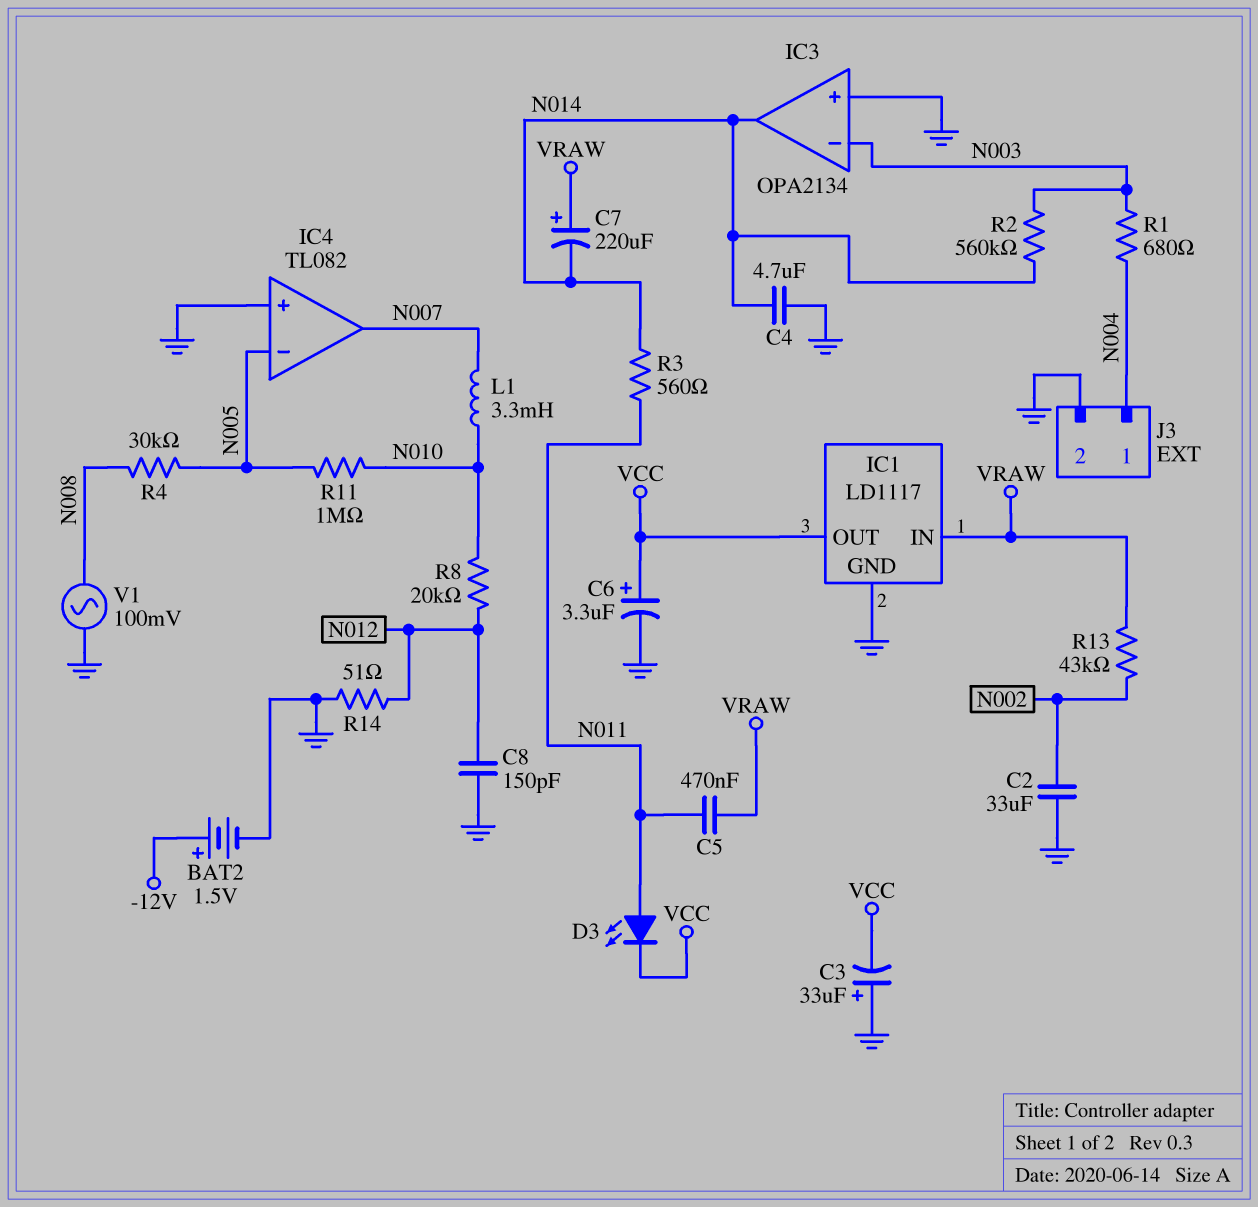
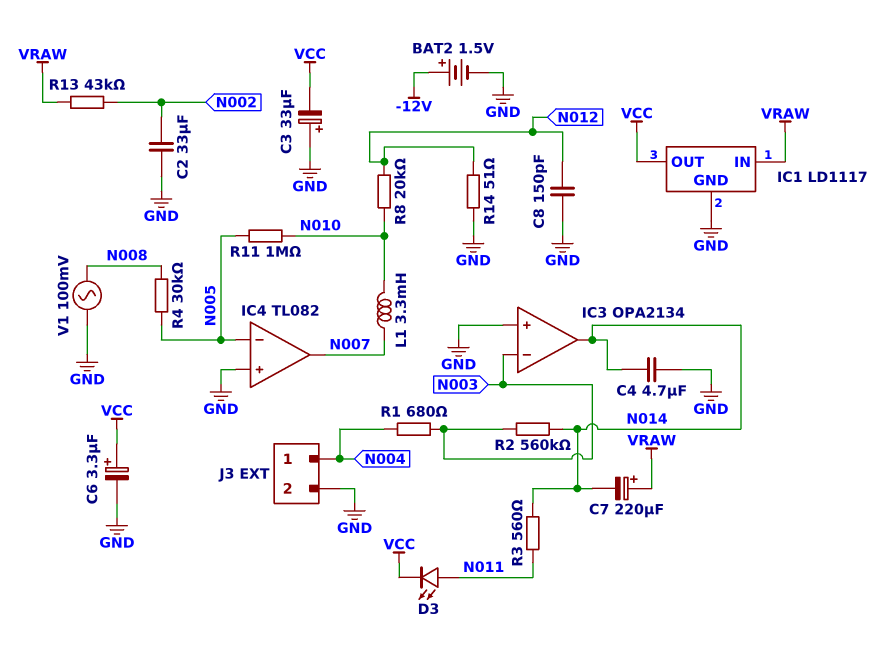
C5: 470nF (N011, VRAW) -> none

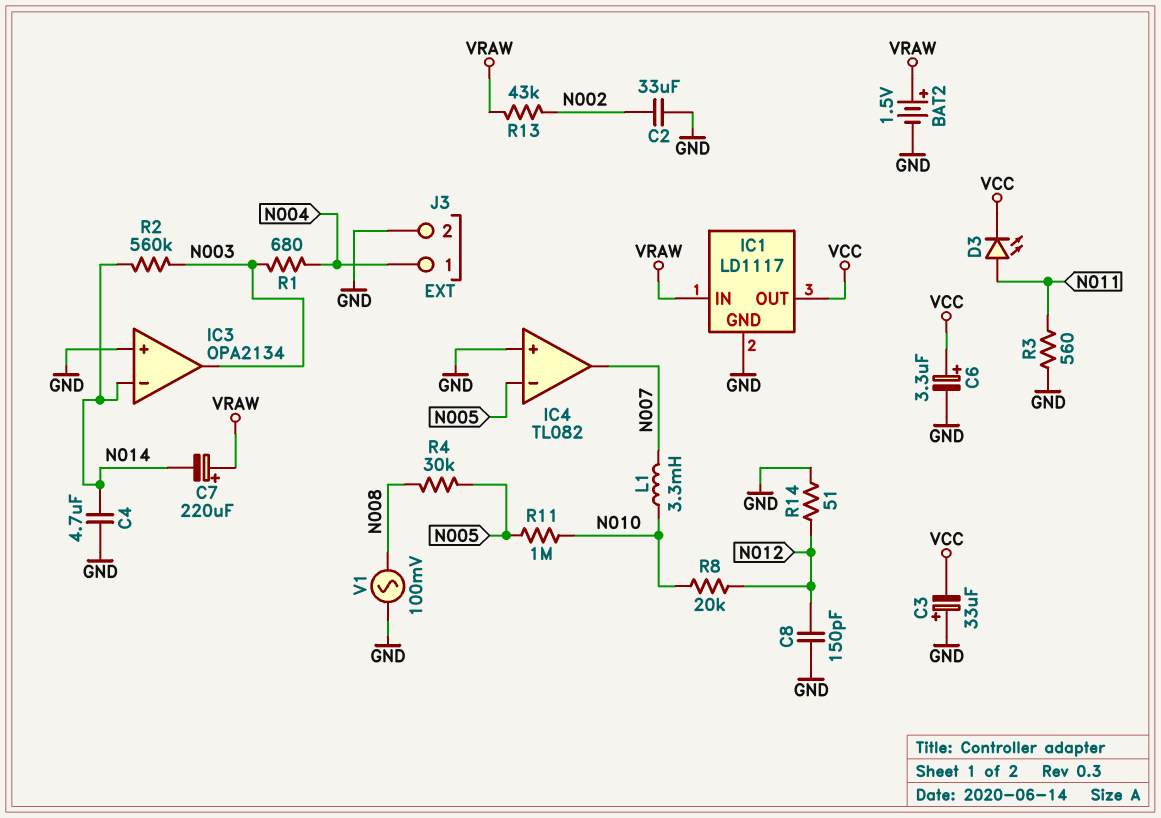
BAT2: 1.5V (plus -12V, minus GND) -> 1.5V (plus VRAW, minus GND)
IC3 pin in-: N003 -> N014
IC3 pin out: N014 -> N003
R3: 560 (N011, N014) -> 560 (GND, N011)

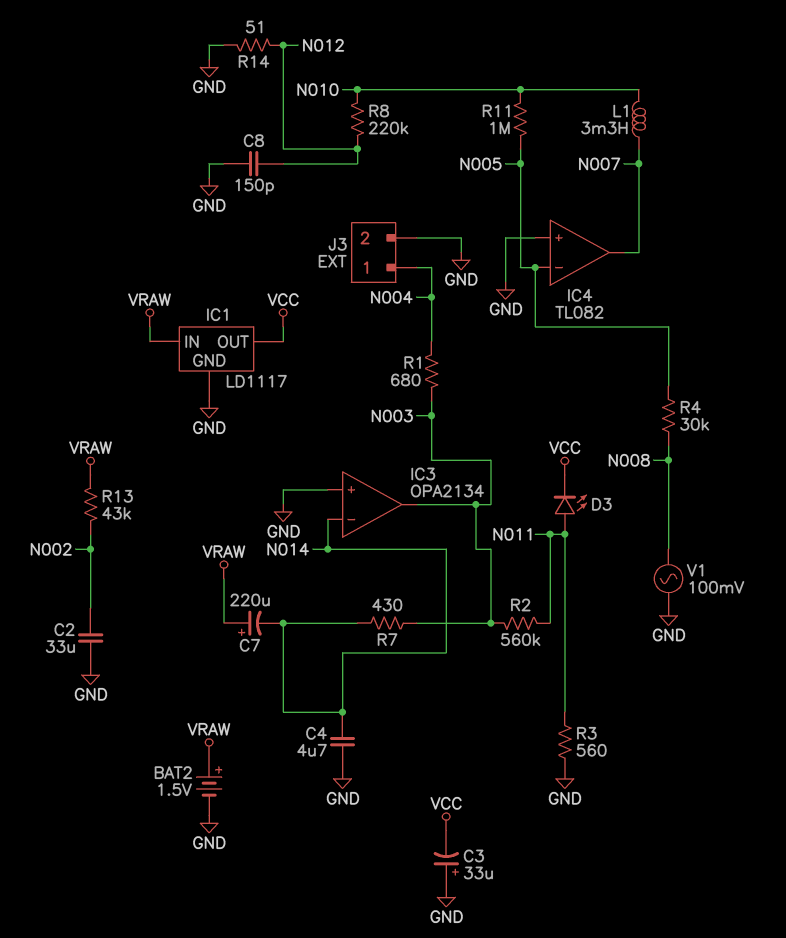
C6: 3.3uF (plus VCC, minus GND) -> none
R2: 560k (N003, N014) -> 560k (N003, N011)
R7: none -> 430 (N003, N014)
R8: 20k (N010, N012) -> 220k (N010, N012)

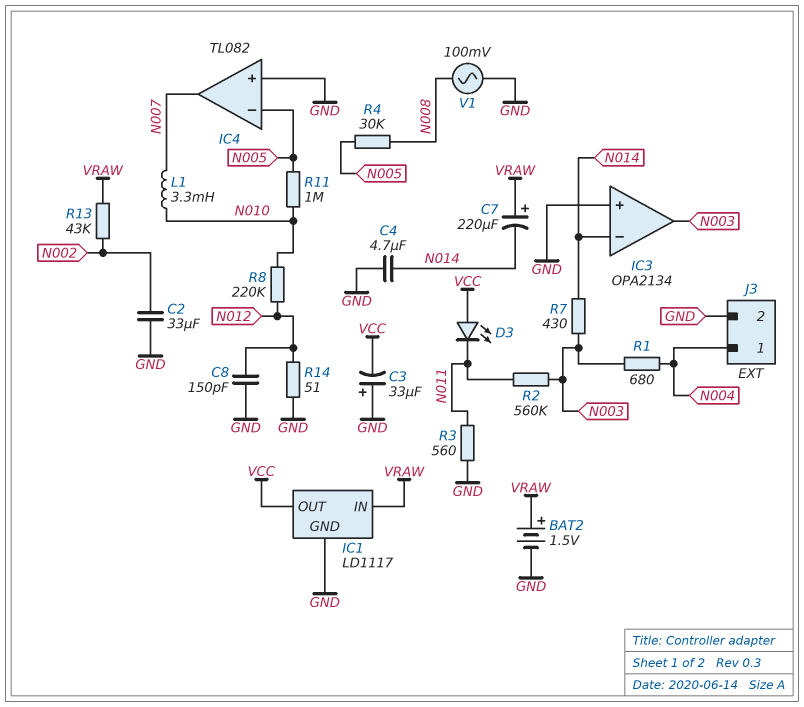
D3: LED (A N011, K VCC) -> LED (A VCC, K N011)

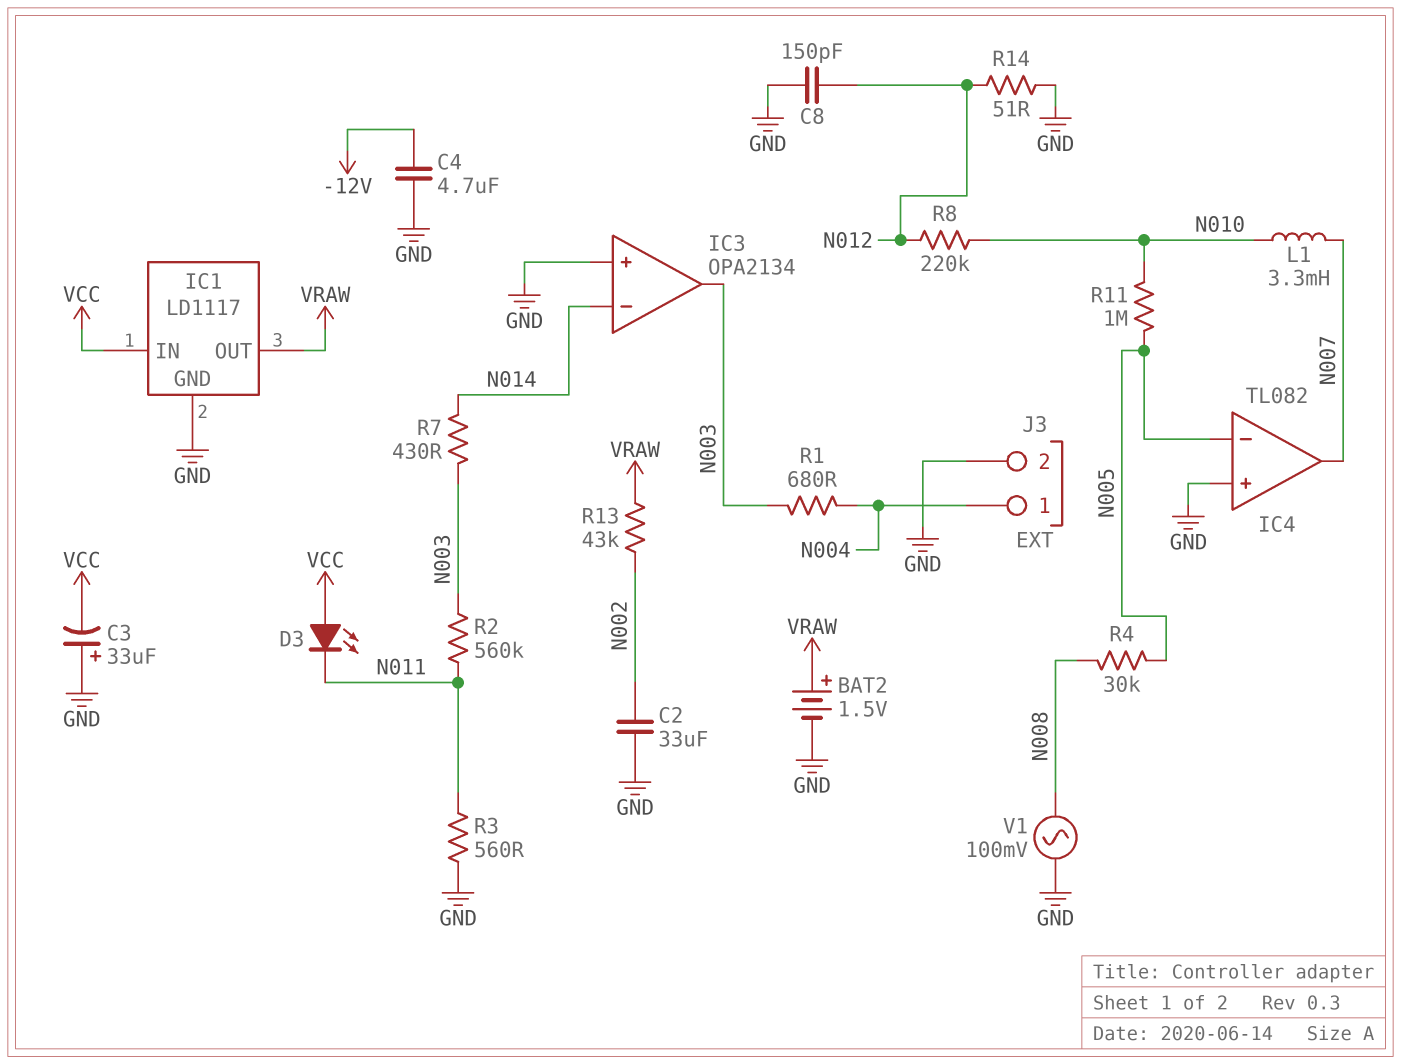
C4: 4.7uF (GND, N014) -> 4.7uF (-12V, GND)
C7: 220uF (plus VRAW, minus N014) -> none
IC1 pin IN: VRAW -> VCC
IC1 pin OUT: VCC -> VRAW

